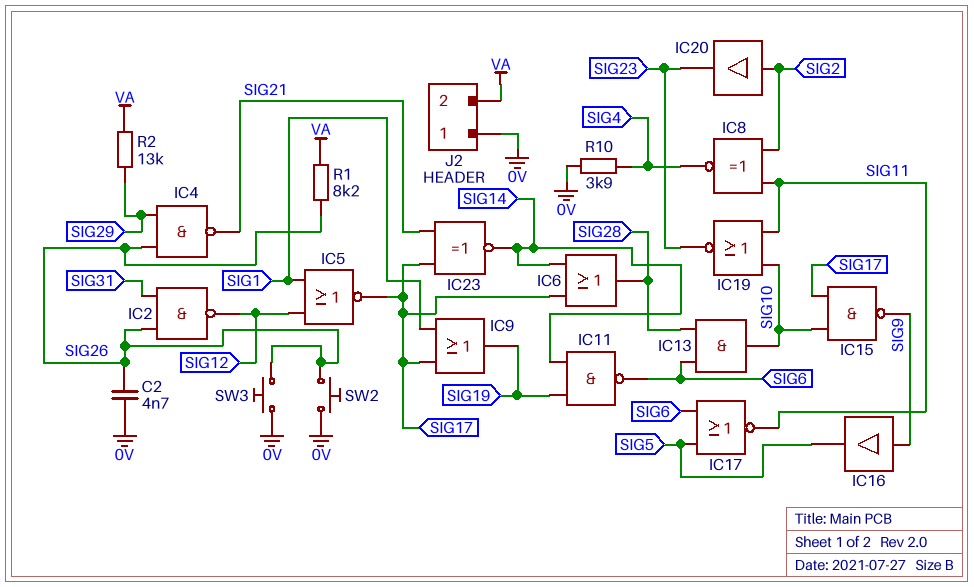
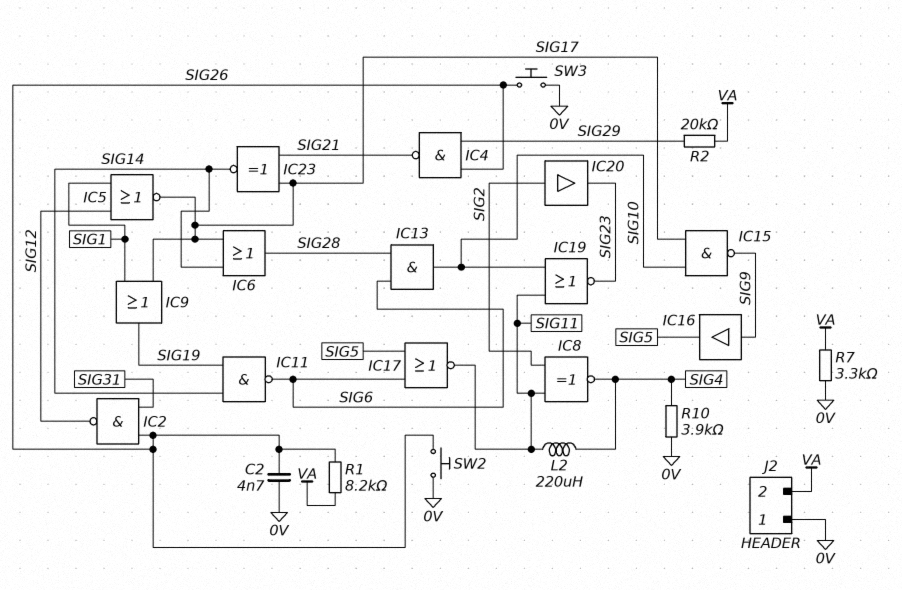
L2: none -> 220uH (SIG4, SIG11)
R2: 13k (SIG29, VA) -> 20k (SIG29, VA)
R7: none -> 3.3k (0V, VA)

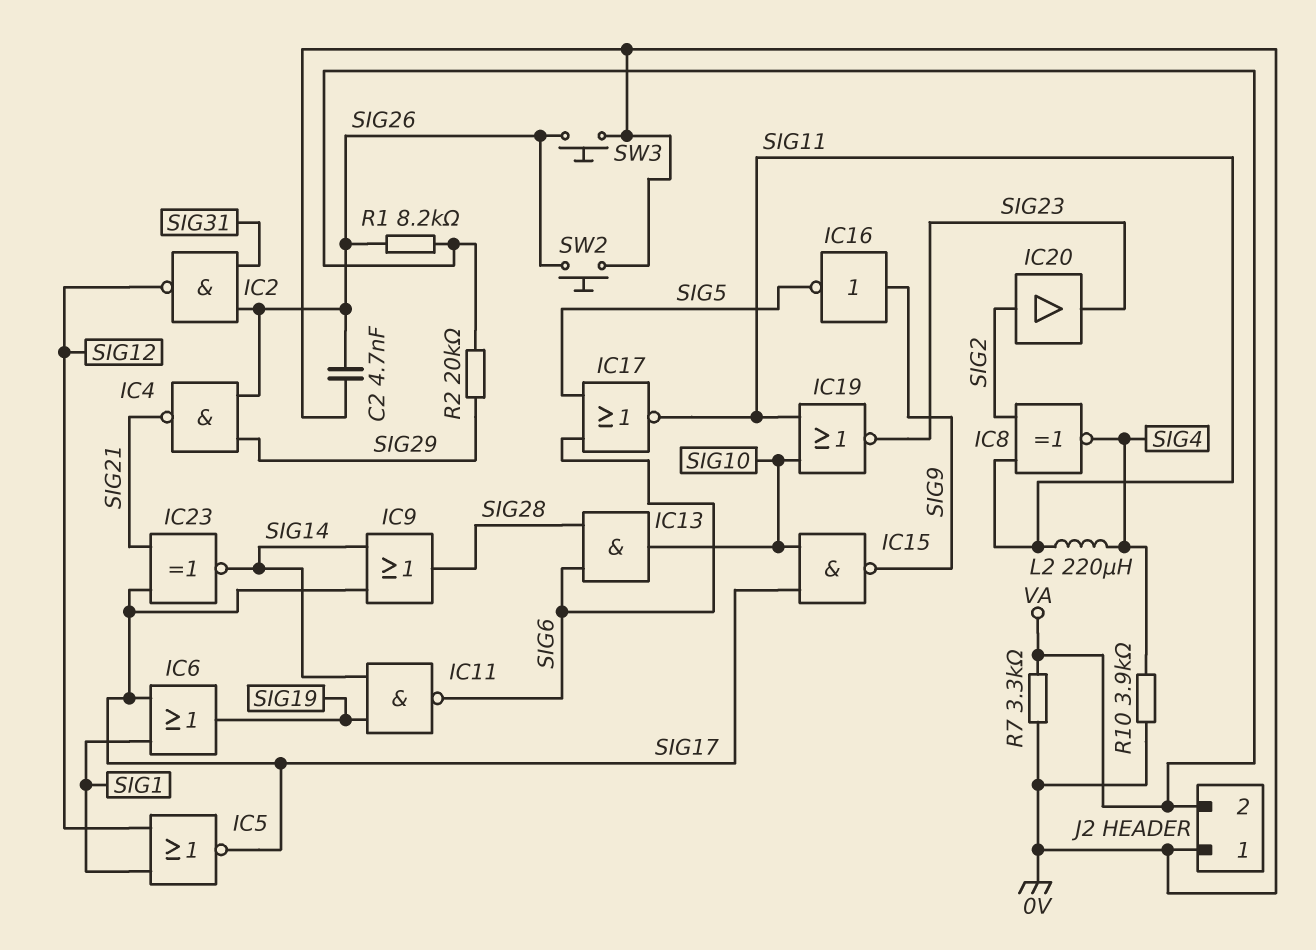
IC6: OR (in SIG14, in SIG17, out SIG28) -> OR (in SIG1, in SIG17, out SIG19)
IC9: OR (in SIG1, in SIG17, out SIG19) -> OR (in SIG14, in SIG17, out SIG28)
IC16: buffer (in SIG9, out SIG5) -> NOT (in SIG9, out SIG5)

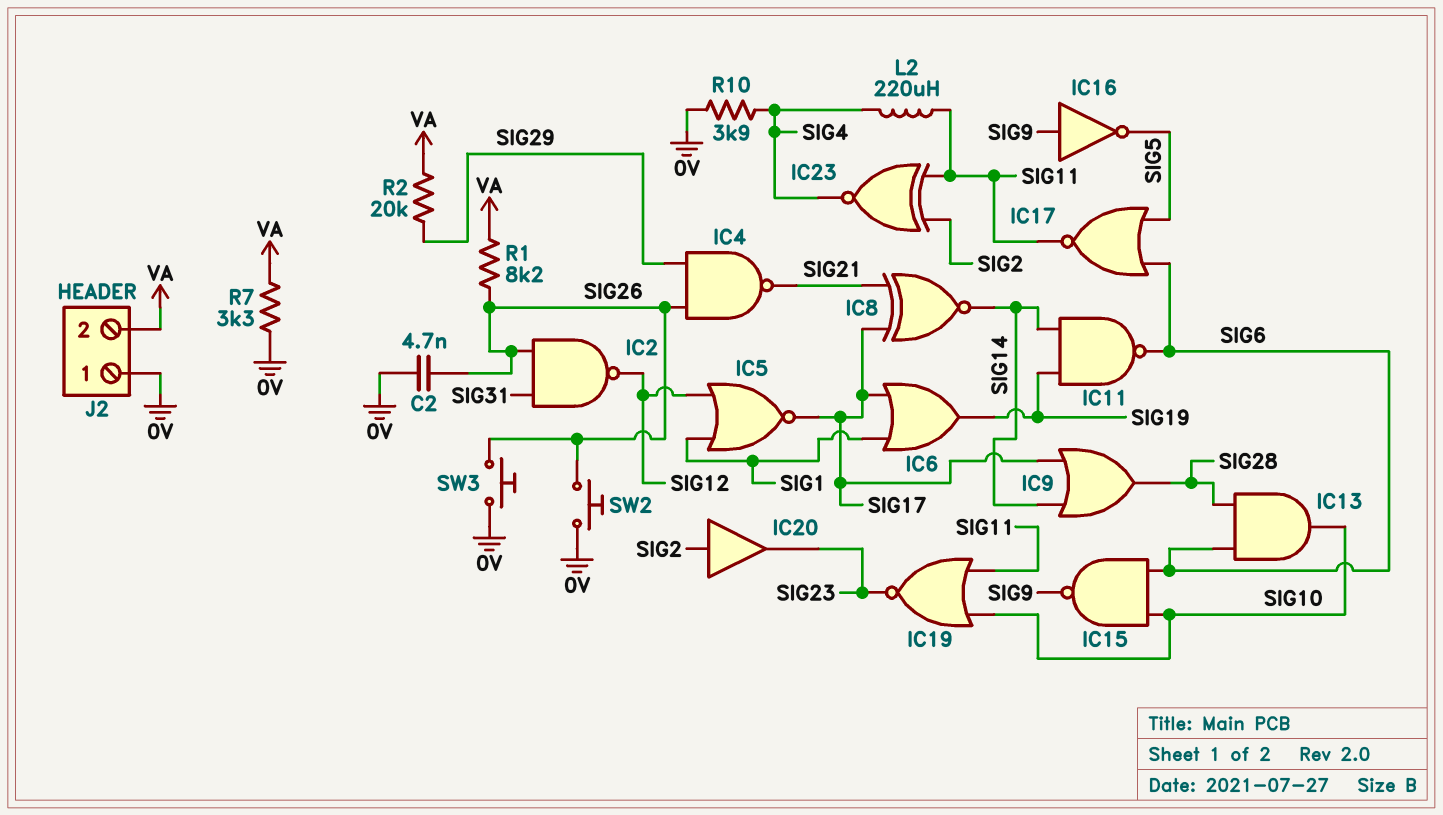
IC8: XNOR (in SIG2, in SIG11, out SIG4) -> XNOR (in SIG17, in SIG21, out SIG14)
IC15: NAND (in SIG10, in SIG17, out SIG9) -> NAND (in SIG6, in SIG10, out SIG9)
IC23: XNOR (in SIG17, in SIG21, out SIG14) -> XNOR (in SIG2, in SIG11, out SIG4)

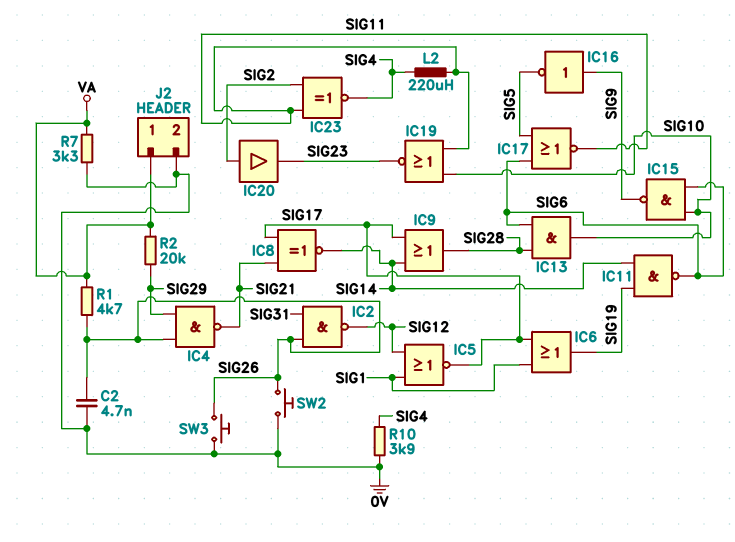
J2 pin 1: 0V -> VA
J2 pin 2: VA -> 0V
R1: 8.2k (SIG26, VA) -> 4.7k (SIG26, VA)

